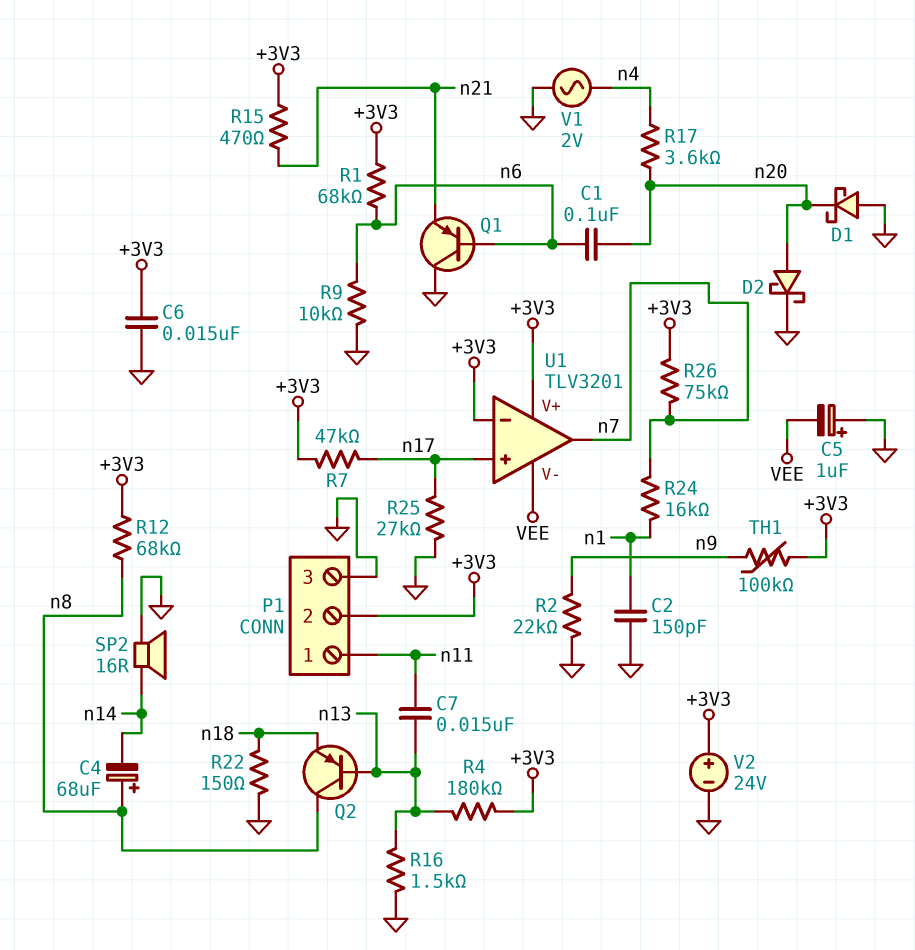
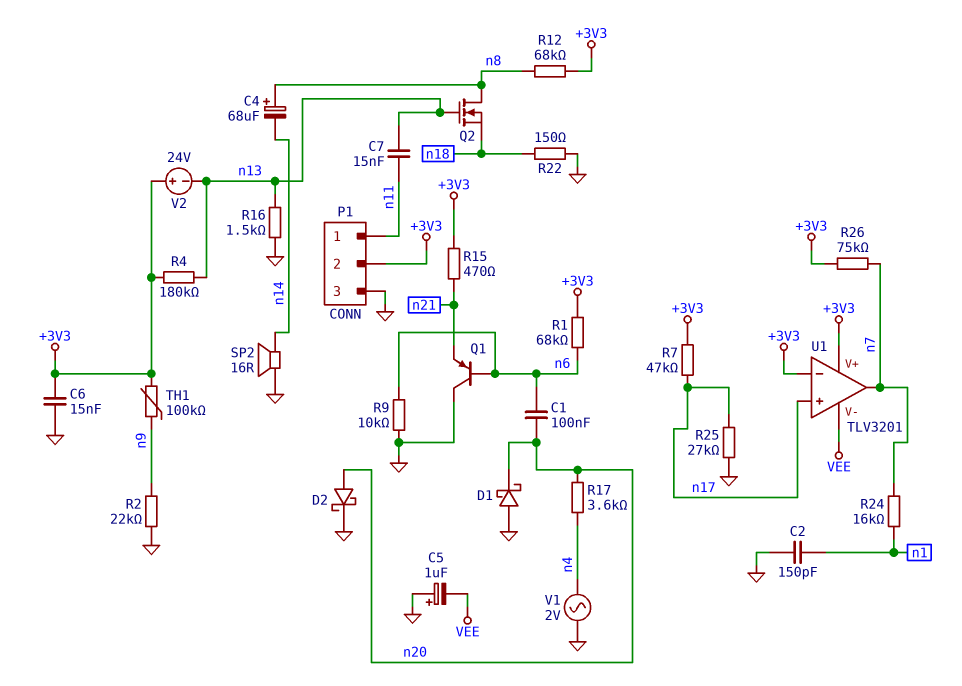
Q2: PNP (B n13, C n8, E n18) -> NMOS (G n13, D n8, S n18)
V2: 24V (plus +3V3, minus GND) -> 24V (plus +3V3, minus n13)

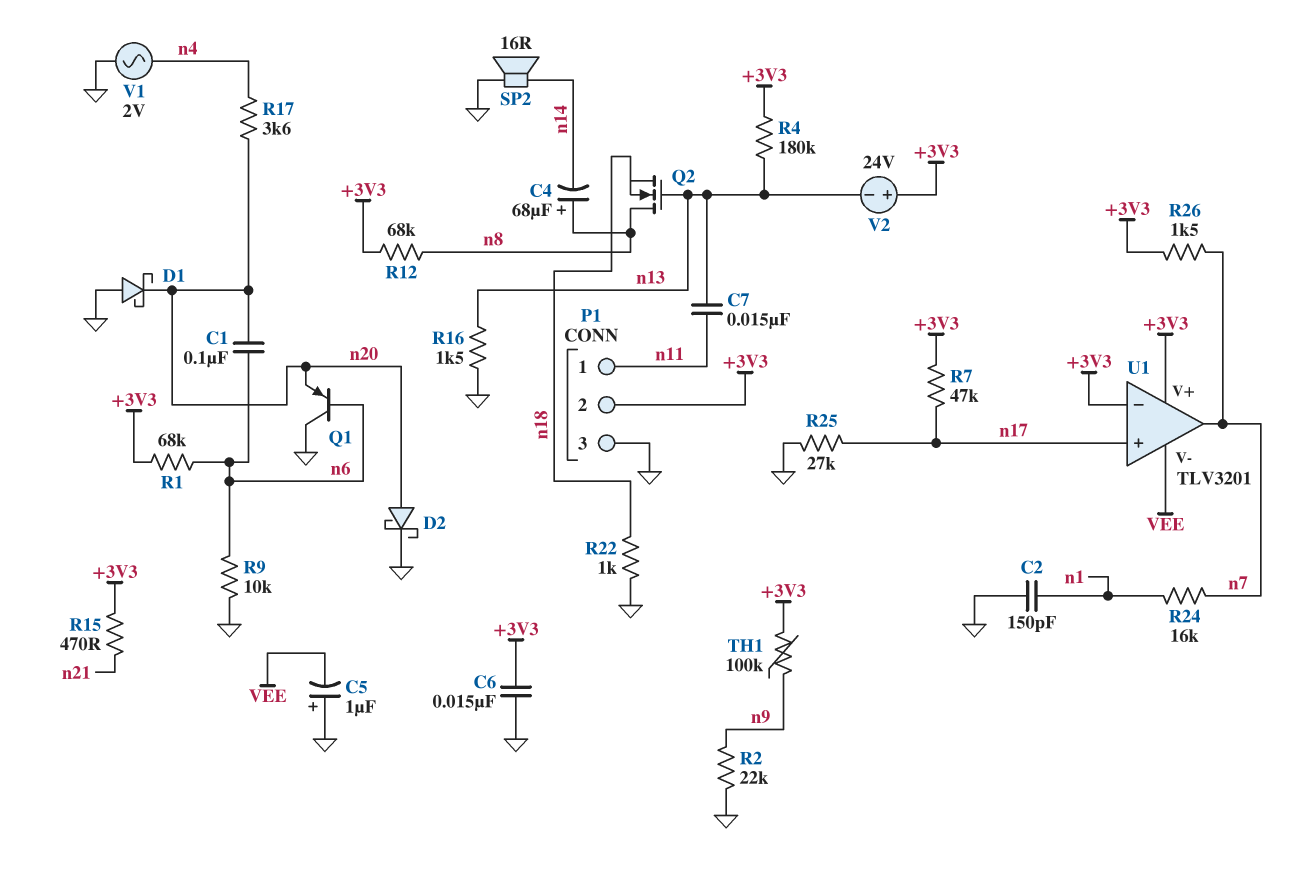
Q1: PNP (B n6, C GND, E n21) -> PNP (B n6, C GND, E n20)
R22: 150 (GND, n18) -> 1k (GND, n18)
R26: 75k (+3V3, n7) -> 1.5k (+3V3, n7)

